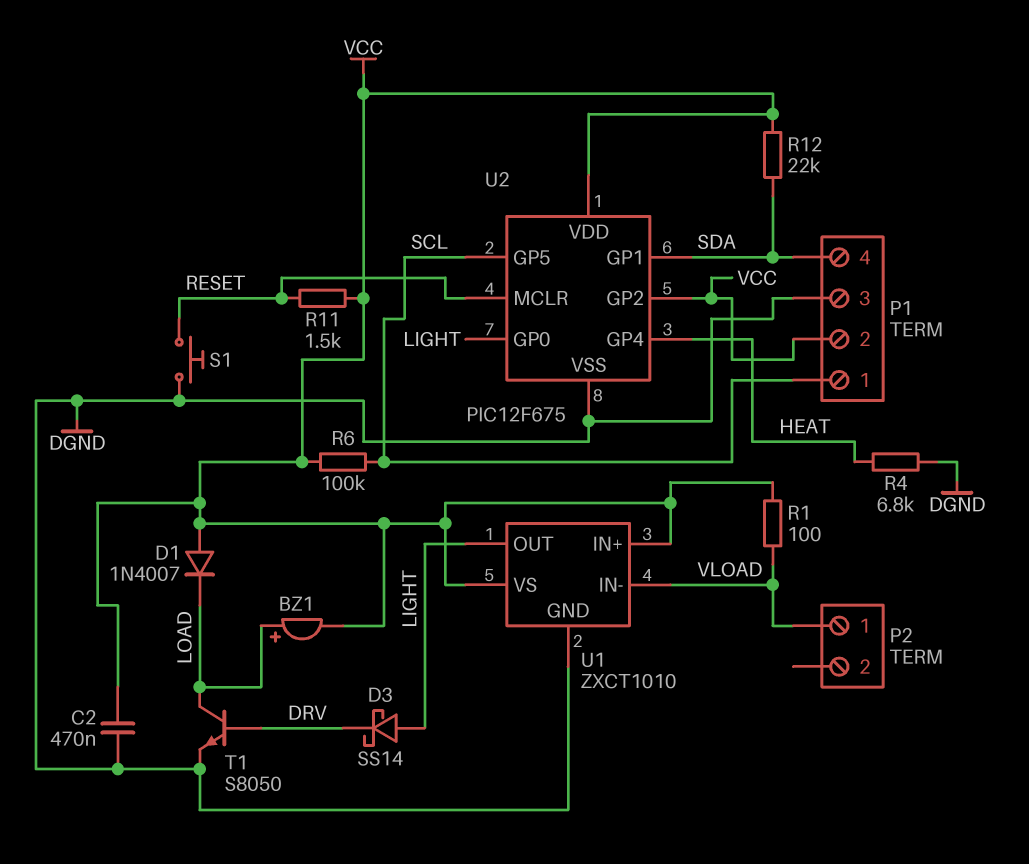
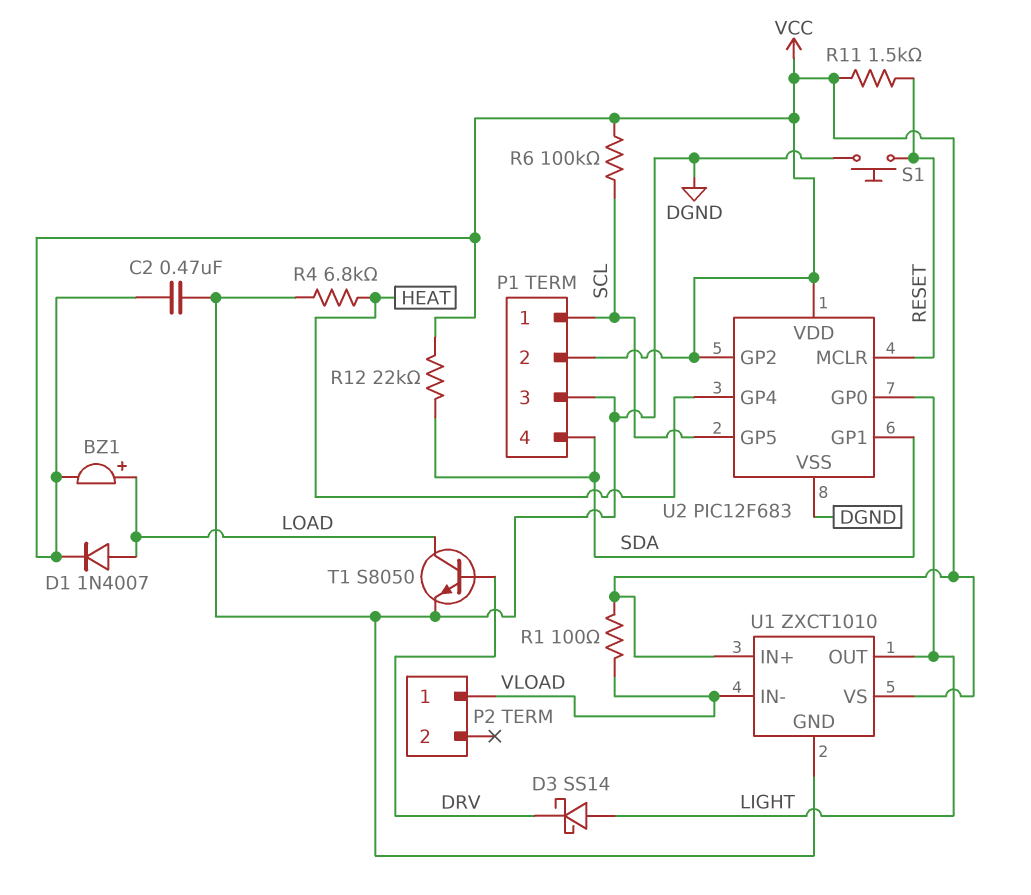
D1: diode 1N4007 (A VCC, K LOAD) -> diode 1N4007 (A LOAD, K VCC)
U2: PIC12F675 -> PIC12F683

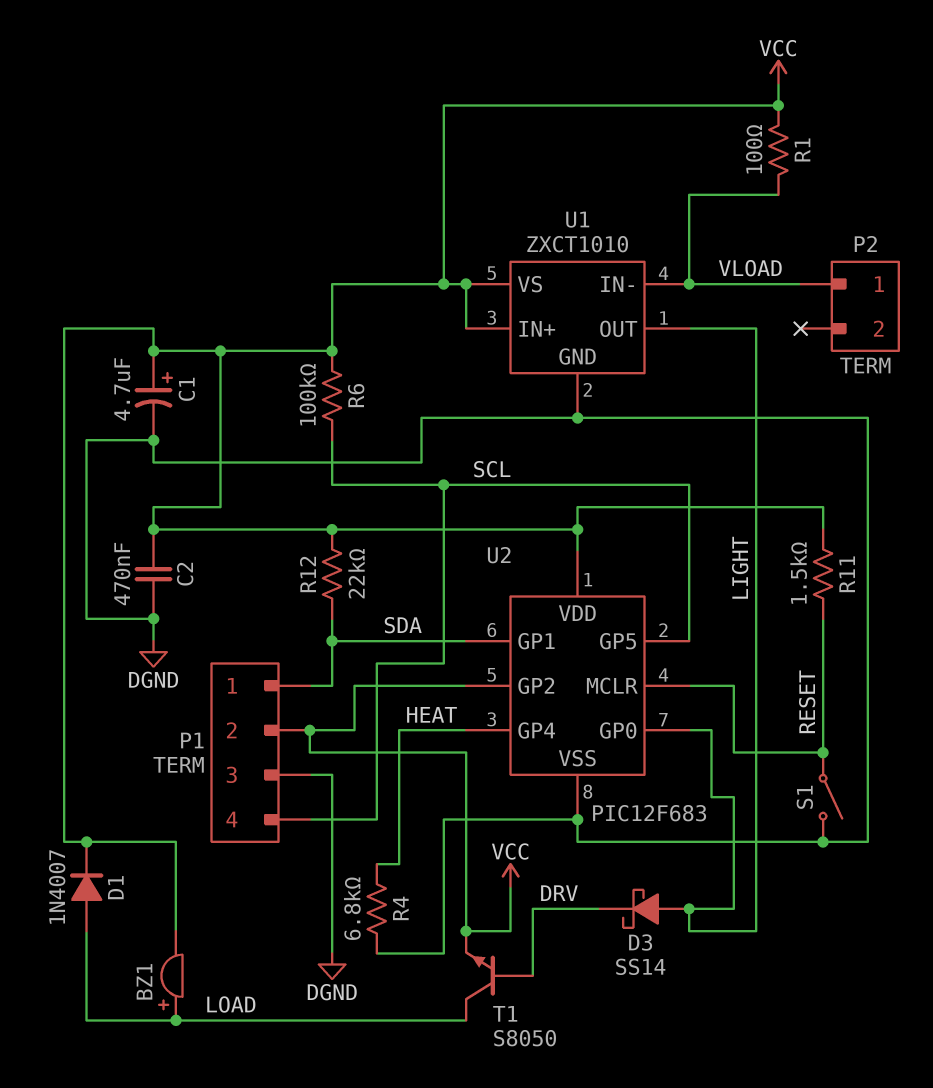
C1: none -> 4.7uF (plus VCC, minus DGND)
P1 pin 1: SCL -> SDA
P1 pin 4: SDA -> SCL
S1: button (DGND, RESET) -> switch (DGND, RESET)
T1: NPN S8050 (B DRV, C LOAD, E DGND) -> NPN S8050 (B DRV, C LOAD, E VCC)

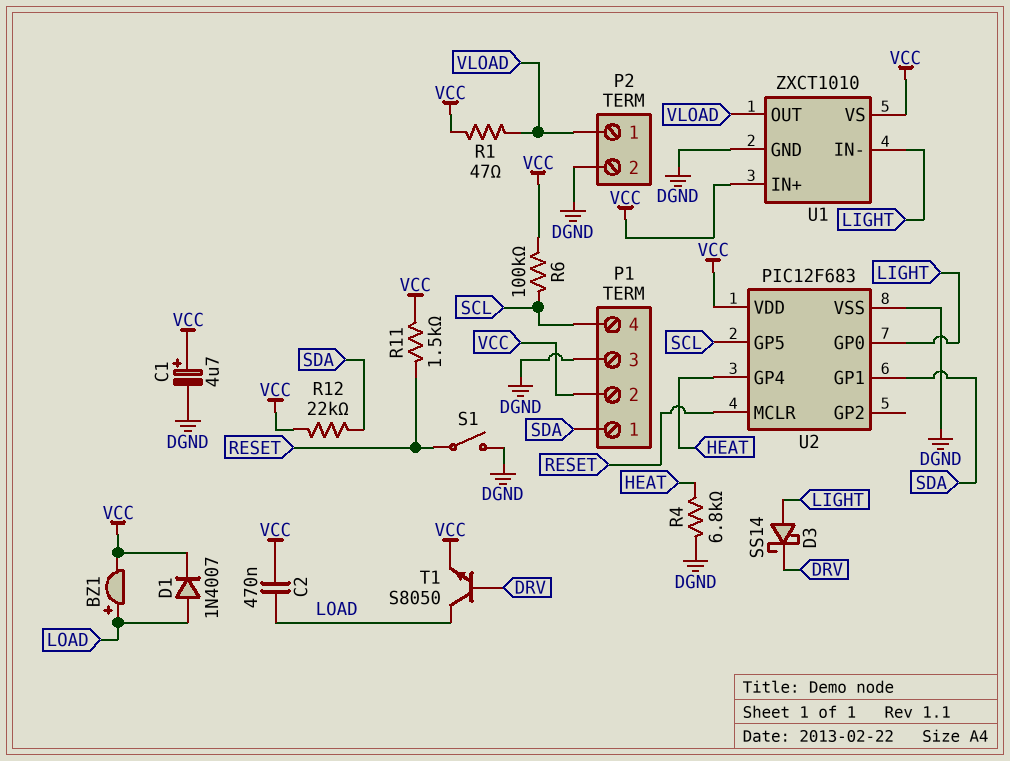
C2: 470nF (DGND, VCC) -> 470nF (LOAD, VCC)
P2 pin 2: none -> DGND
R1: 100 (VCC, VLOAD) -> 47 (VCC, VLOAD)
U1 pin IN-: VLOAD -> LIGHT
U1 pin OUT: LIGHT -> VLOAD
U2 pin GP2: VCC -> none

